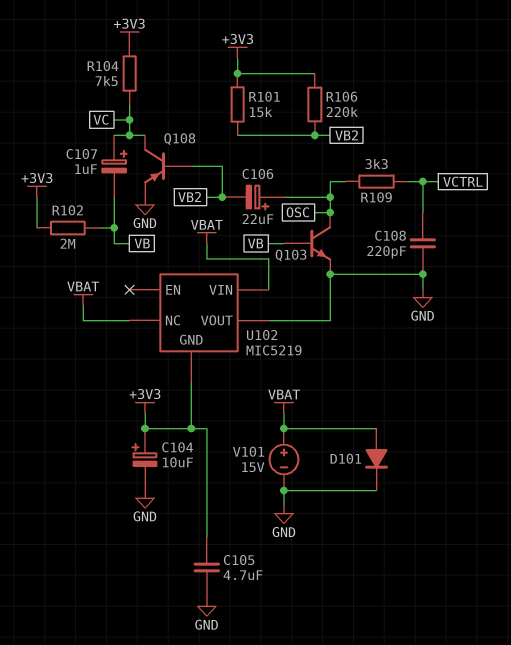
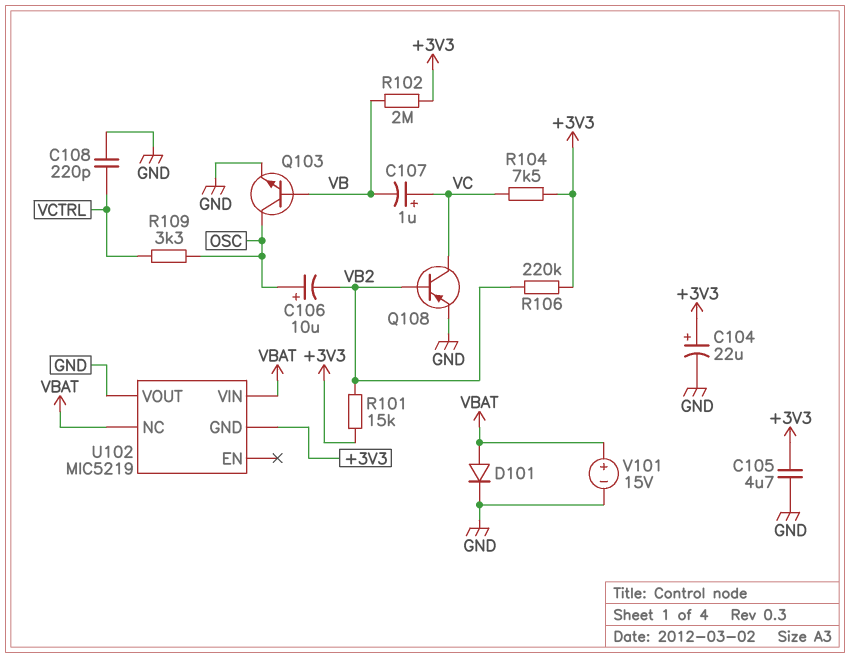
C104: 10uF (plus +3V3, minus GND) -> 22uF (plus +3V3, minus GND)
C106: 22uF (plus OSC, minus VB2) -> 10uF (plus OSC, minus VB2)

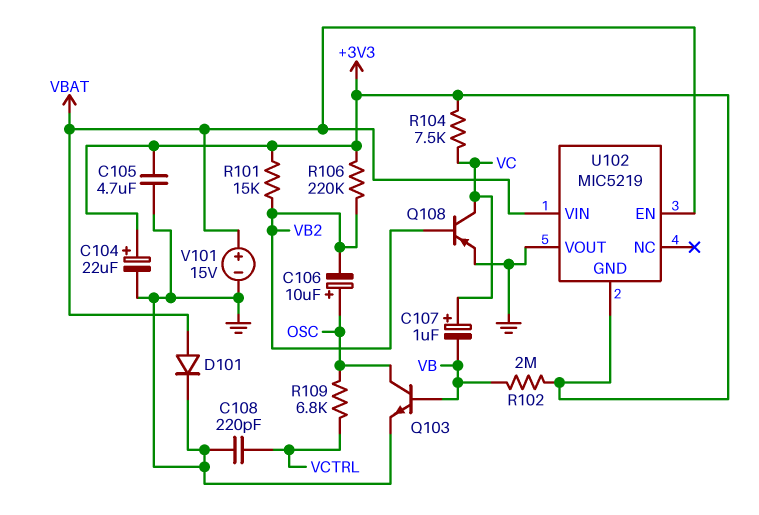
R109: 3.3k (OSC, VCTRL) -> 6.8k (OSC, VCTRL)
U102 pin EN: none -> VBAT
U102 pin NC: VBAT -> none

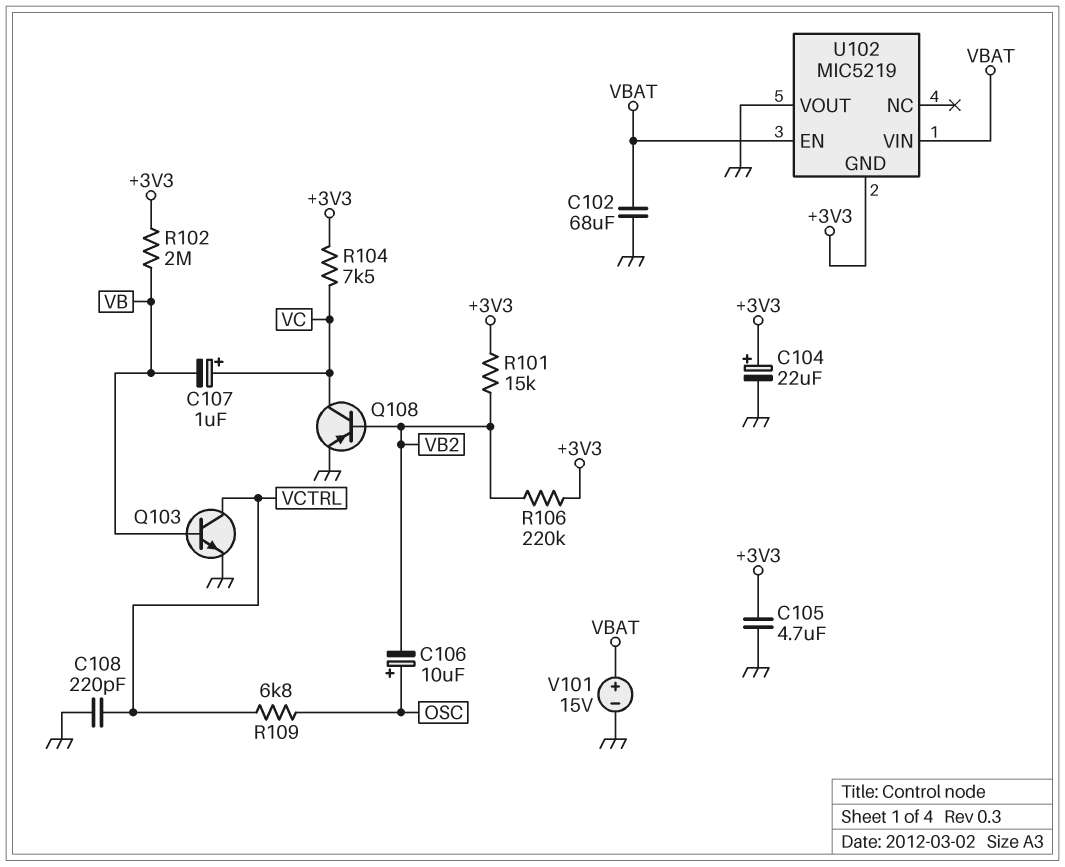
C102: none -> 68uF (GND, VBAT)
D101: diode (A VBAT, K GND) -> none
Q103: NPN (B VB, C OSC, E GND) -> NPN (B VB, C VCTRL, E GND)

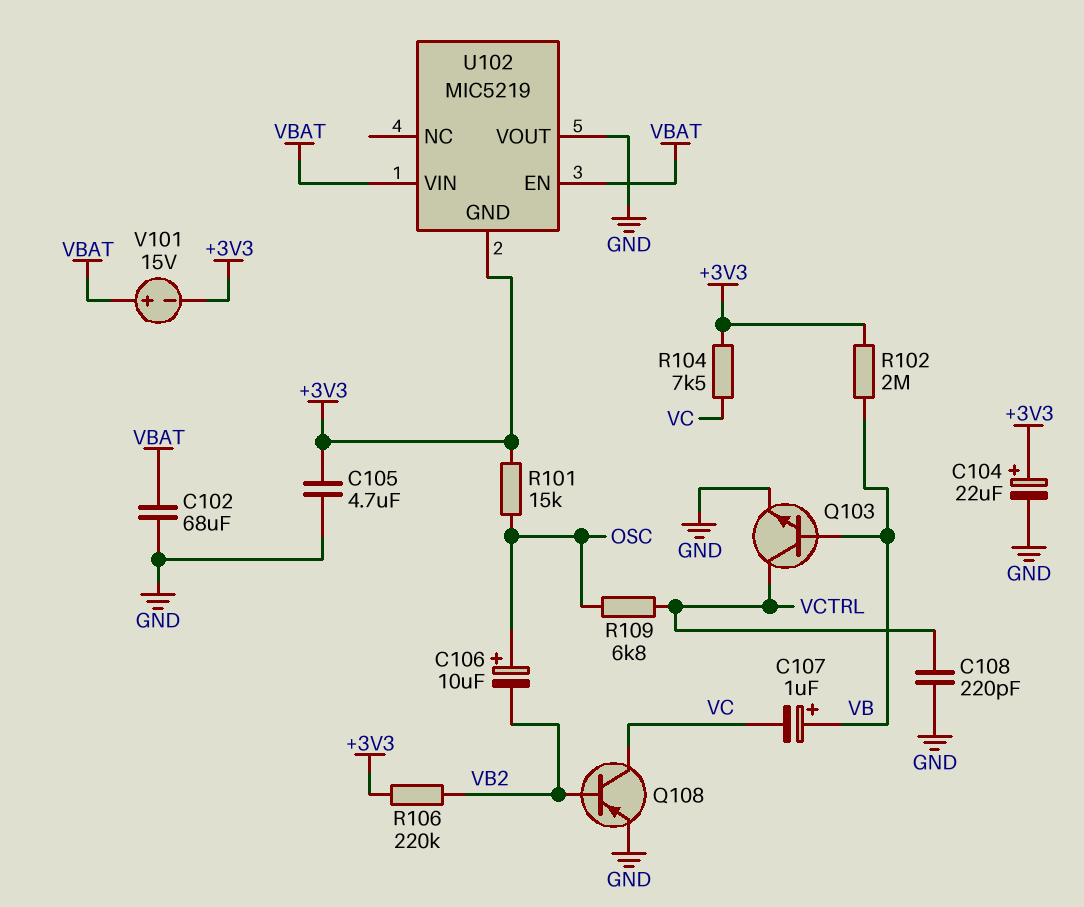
C107: 1uF (plus VC, minus VB) -> 1uF (plus VB, minus VC)
R101: 15k (+3V3, VB2) -> 15k (+3V3, OSC)
V101: 15V (plus VBAT, minus GND) -> 15V (plus VBAT, minus +3V3)

